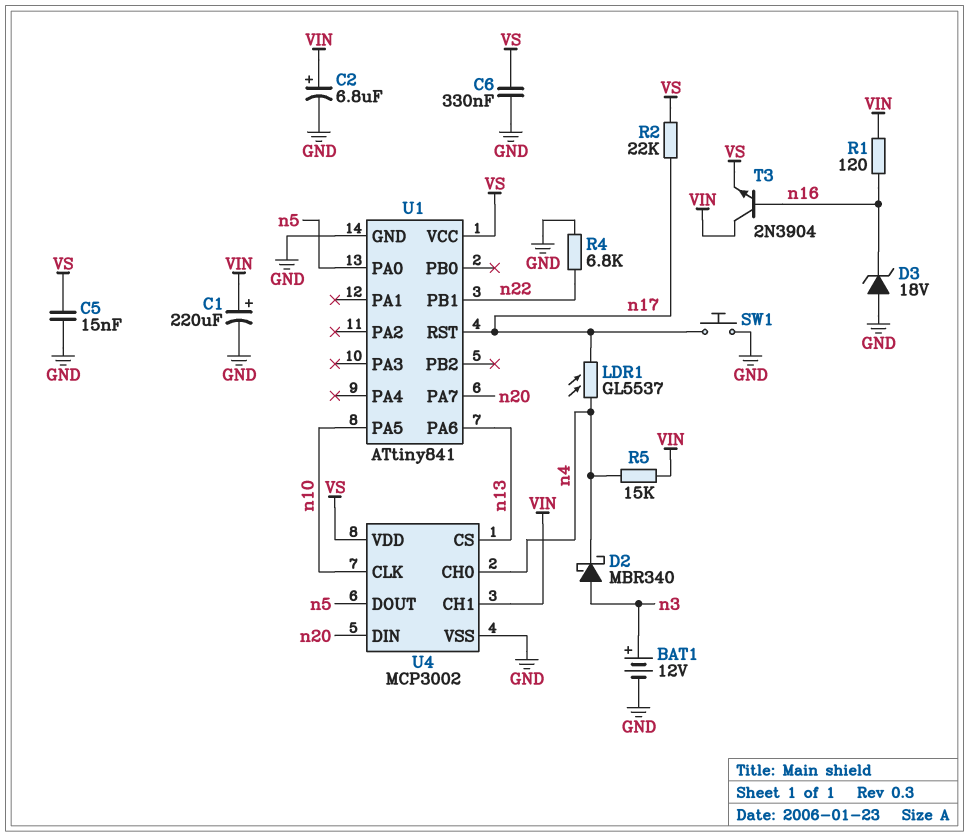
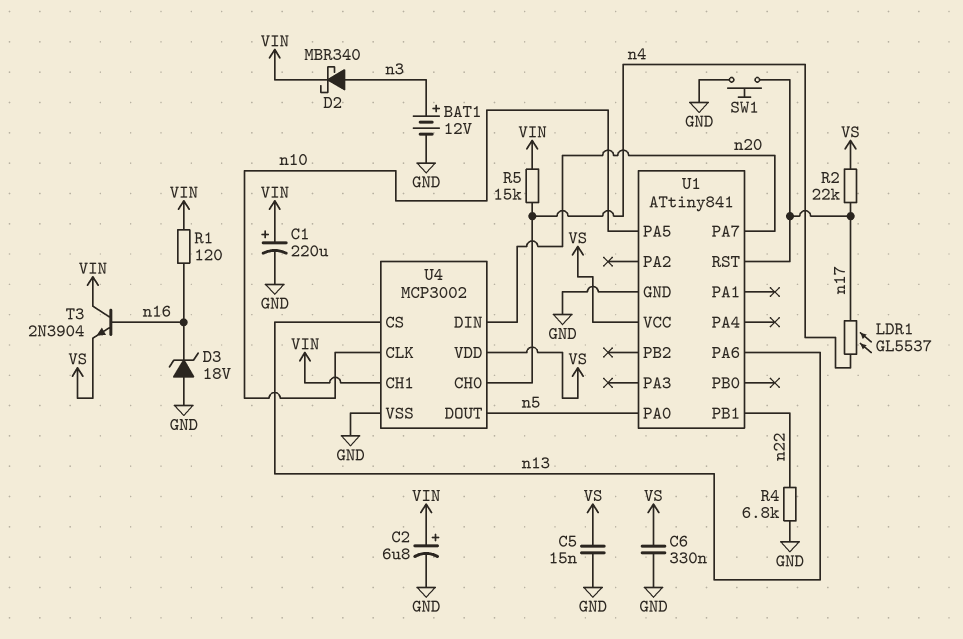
D2: schottky MBR340 (A n3, K n4) -> schottky MBR340 (A n3, K VIN)

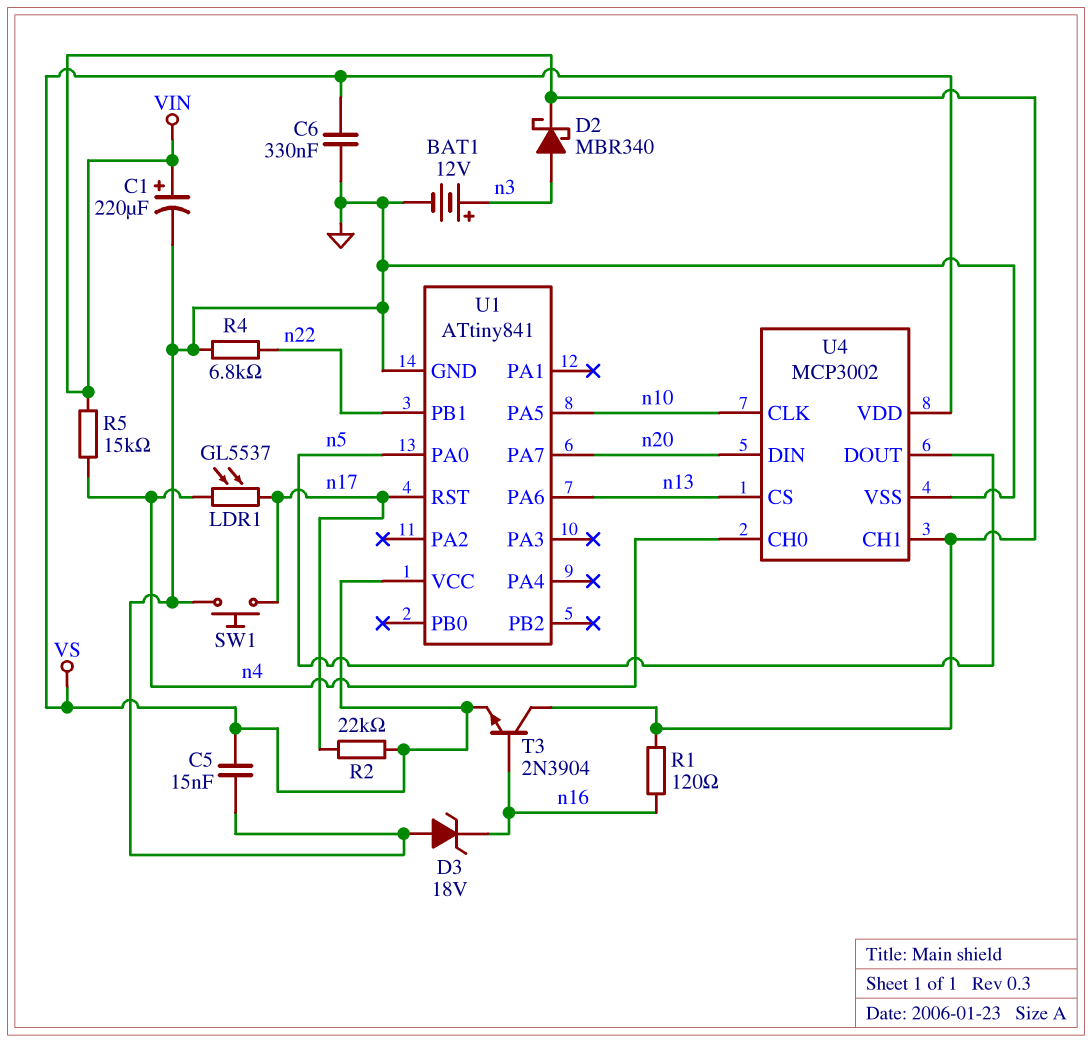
C2: 6.8uF (plus VIN, minus GND) -> none

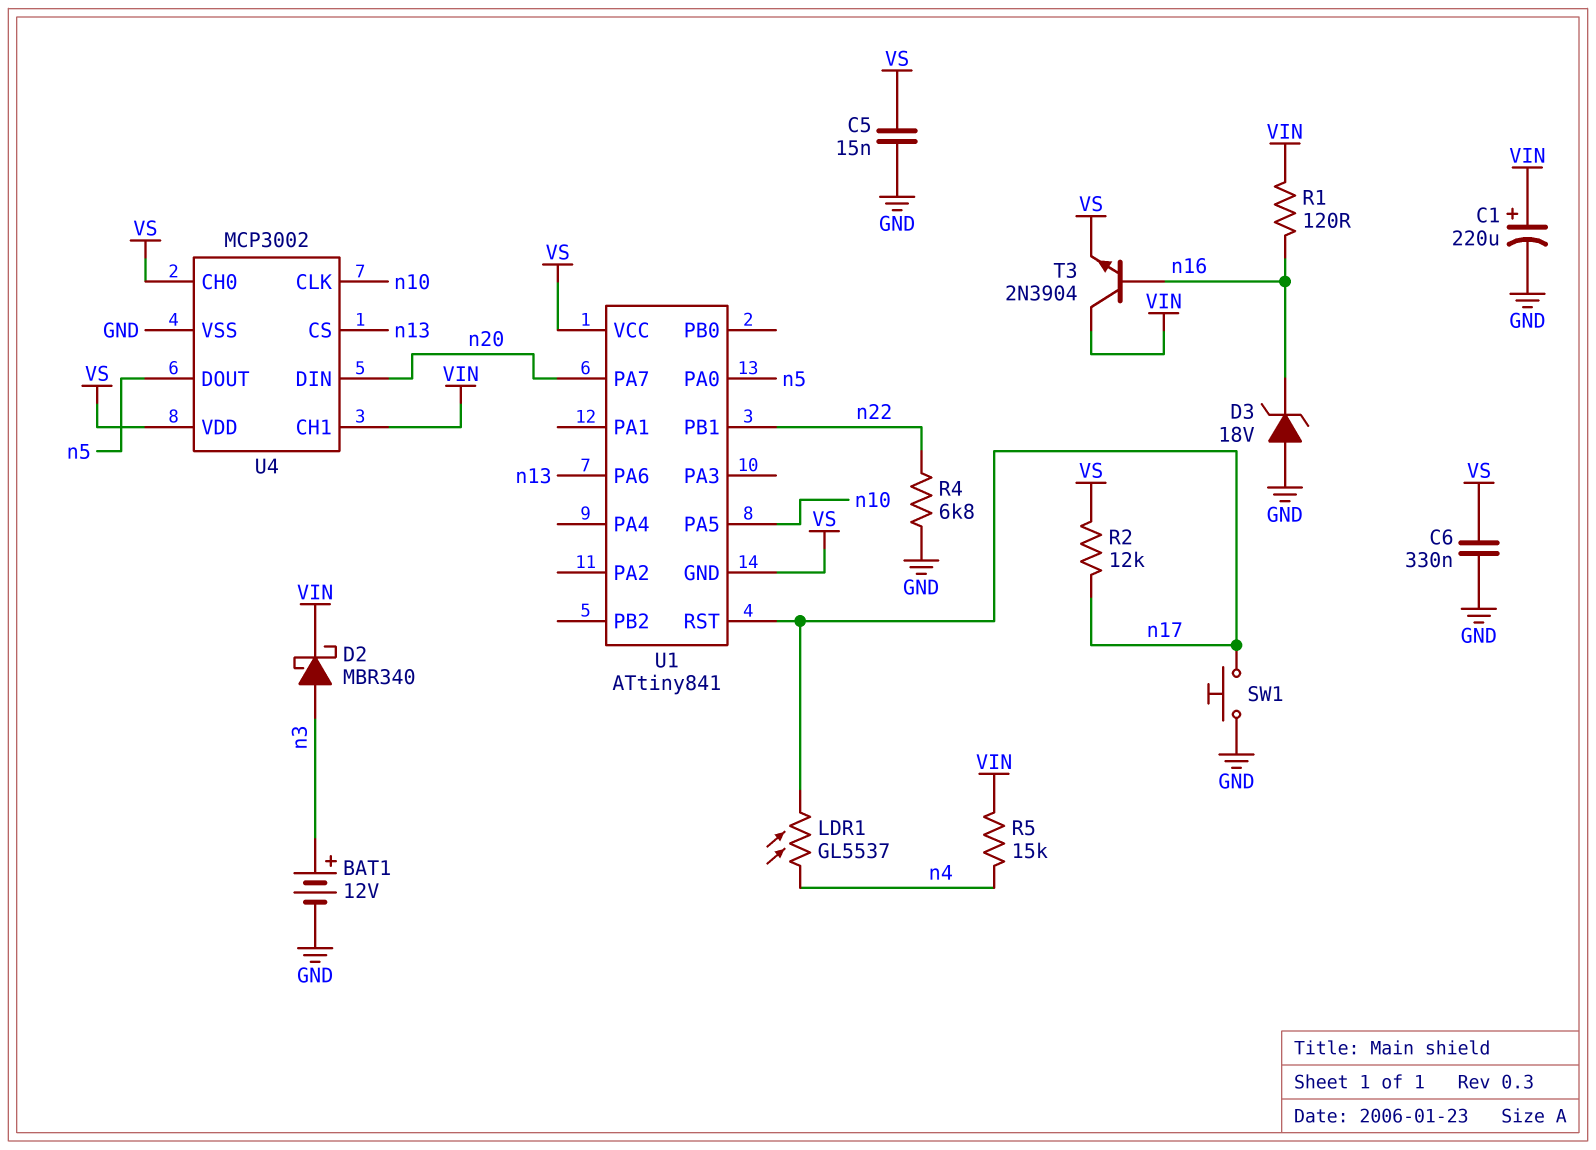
R2: 22k (VS, n17) -> 12k (VS, n17)
U1 pin GND: GND -> VS
U4 pin CH0: n4 -> VS

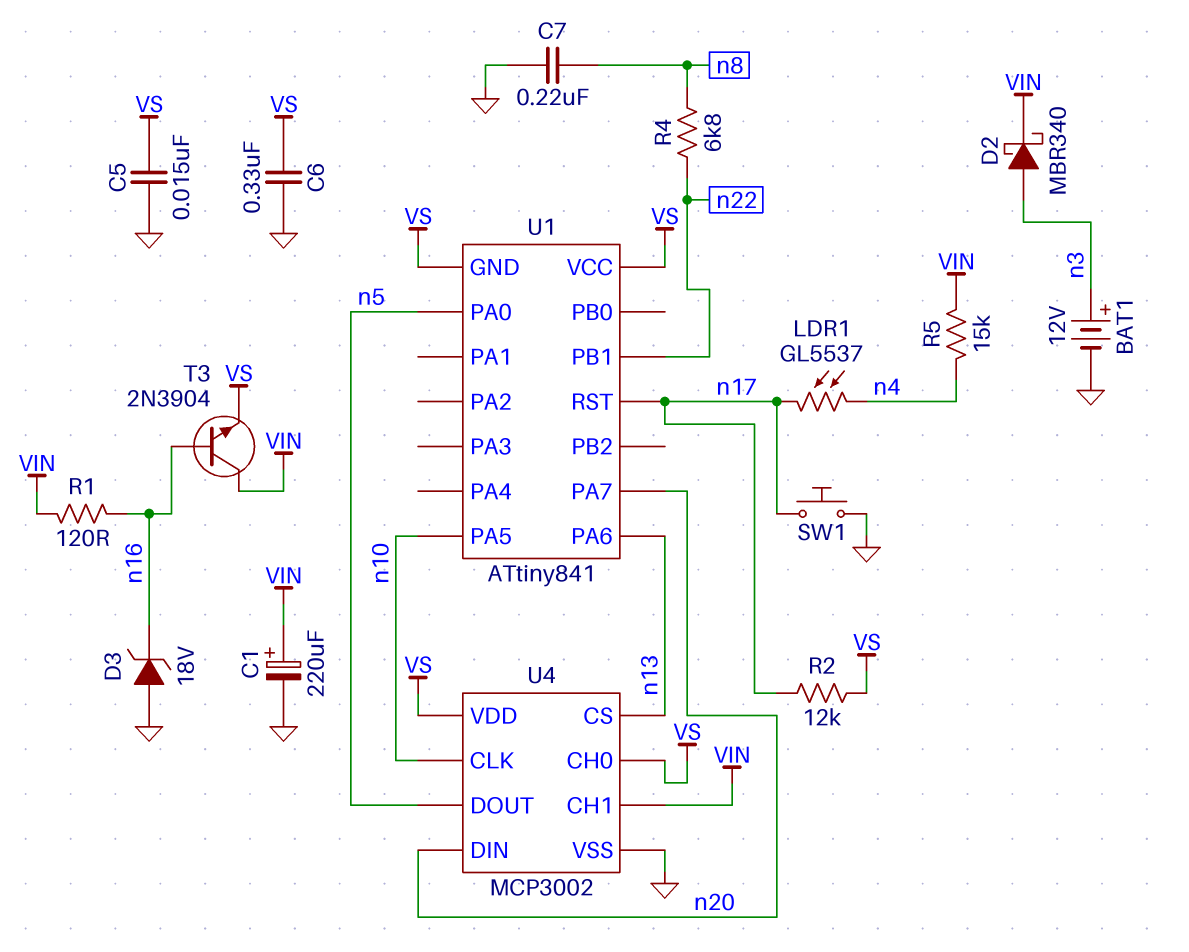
C7: none -> 220nF (GND, n8)
R4: 6.8k (GND, n22) -> 6.8k (n8, n22)

